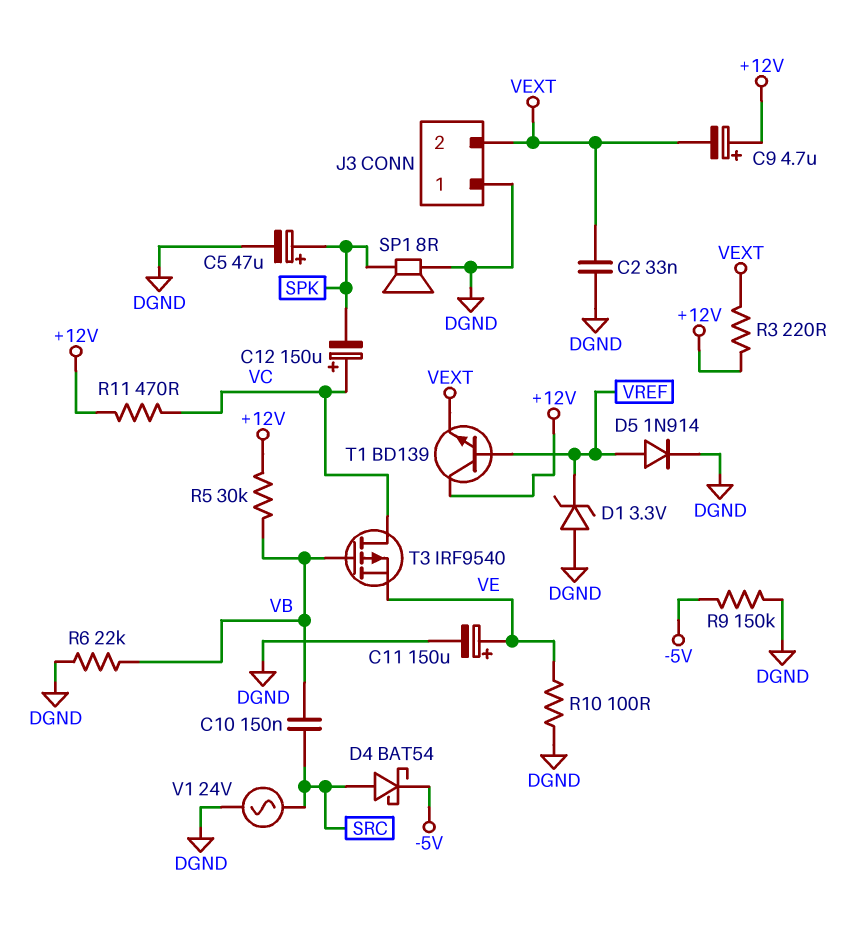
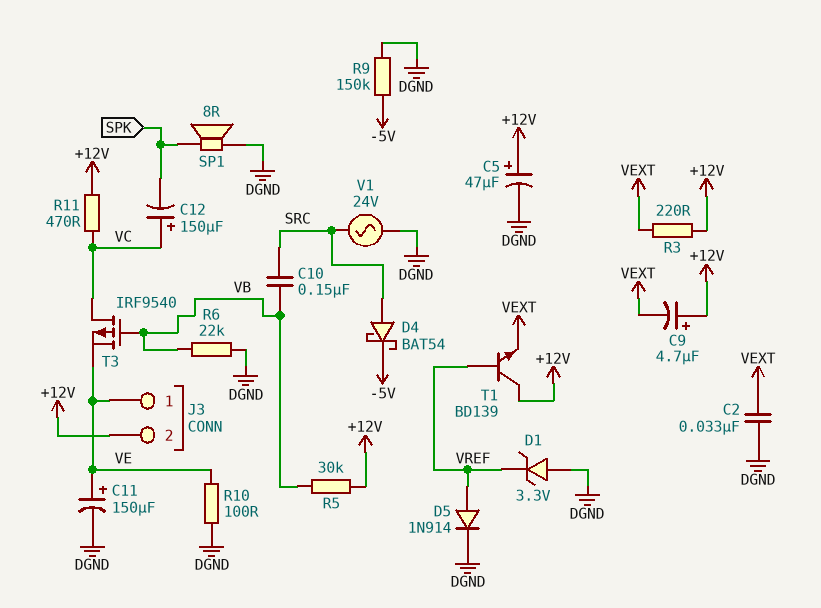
C5: 47uF (plus SPK, minus DGND) -> 47uF (plus +12V, minus DGND)
J3 pin 1: DGND -> VE
J3 pin 2: VEXT -> +12V

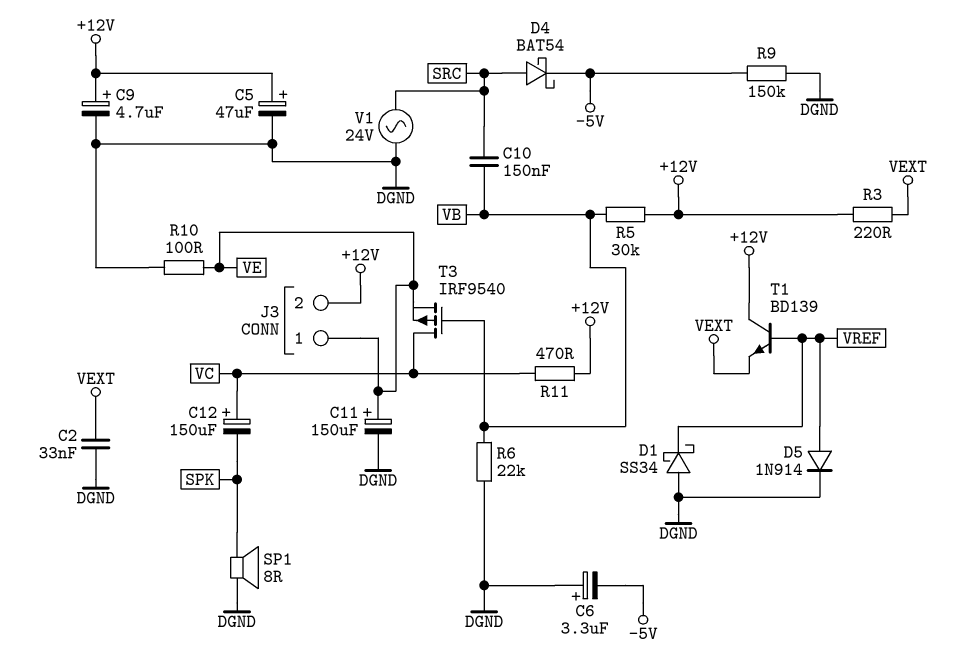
C6: none -> 3.3uF (plus DGND, minus -5V)
C9: 4.7uF (plus +12V, minus VEXT) -> 4.7uF (plus +12V, minus DGND)
D1: zener 3.3V (A DGND, K VREF) -> schottky SS34 (A DGND, K VREF)

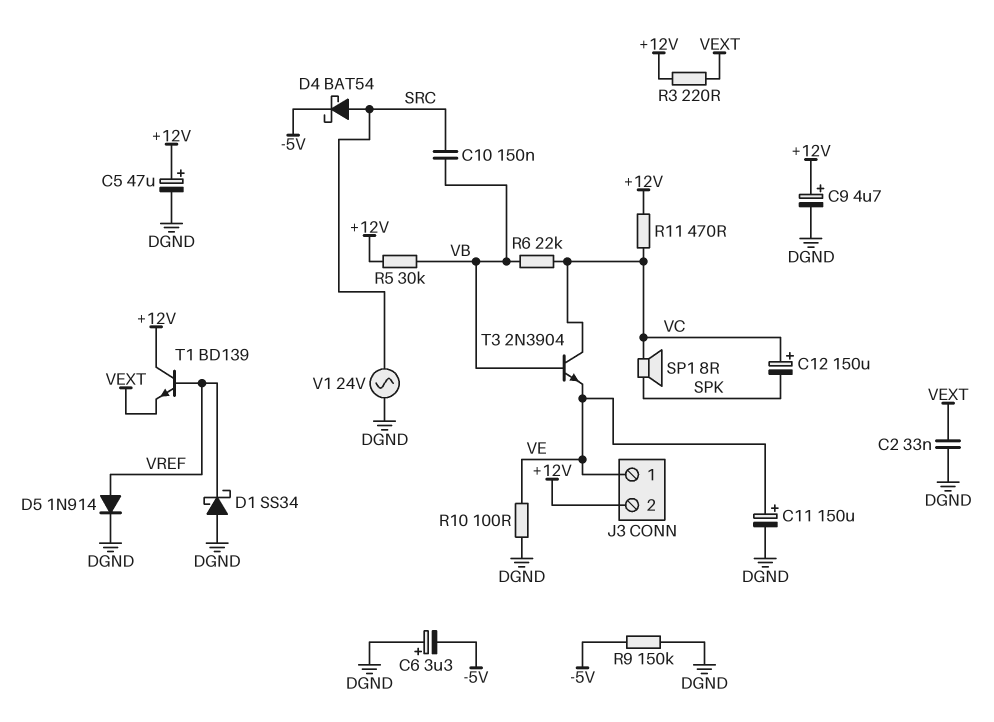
R6: 22k (DGND, VB) -> 22k (VB, VC)
SP1: speaker 8R (DGND, SPK) -> speaker 8R (SPK, VC)
T3: PMOS IRF9540 (G VB, D VC, S VE) -> NPN 2N3904 (B VB, C VC, E VE)

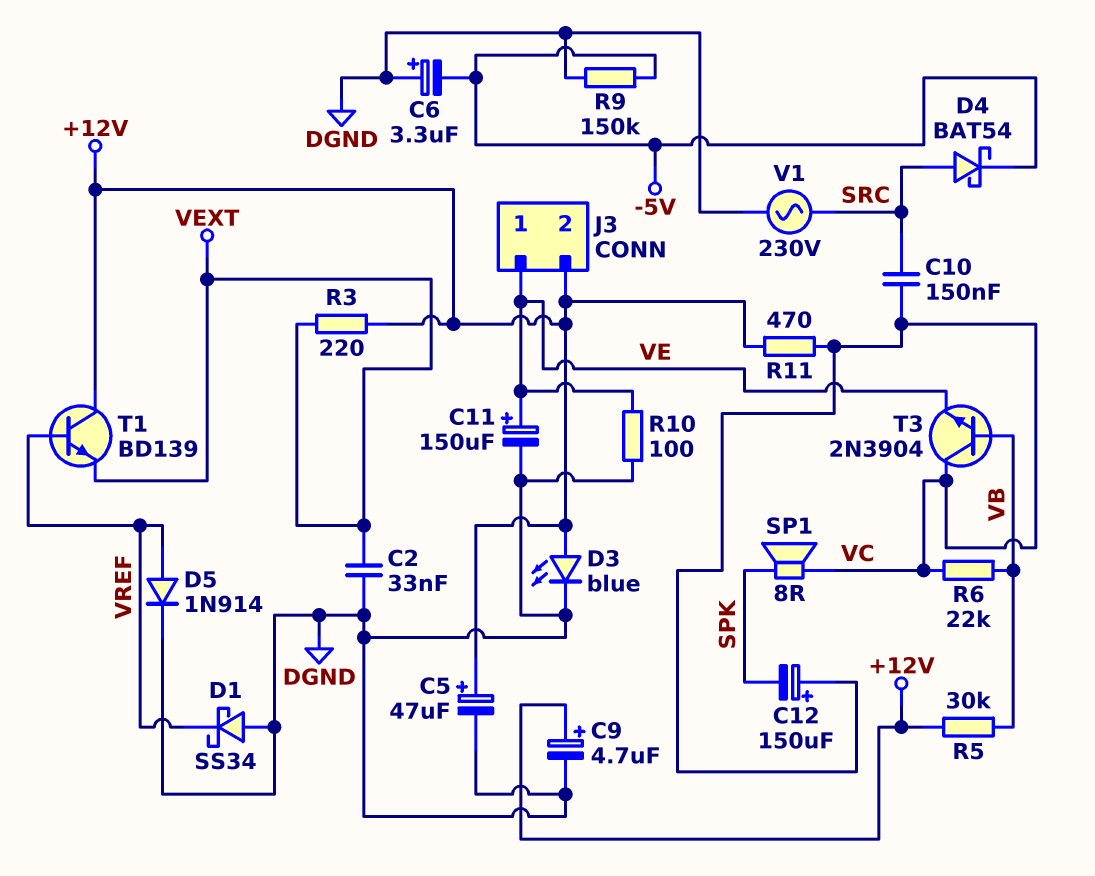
C10: 150nF (SRC, VB) -> 150nF (SRC, VC)
D3: none -> LED blue (A +12V, K DGND)
V1: AC 24V (DGND, SRC) -> AC 230V (DGND, SRC)

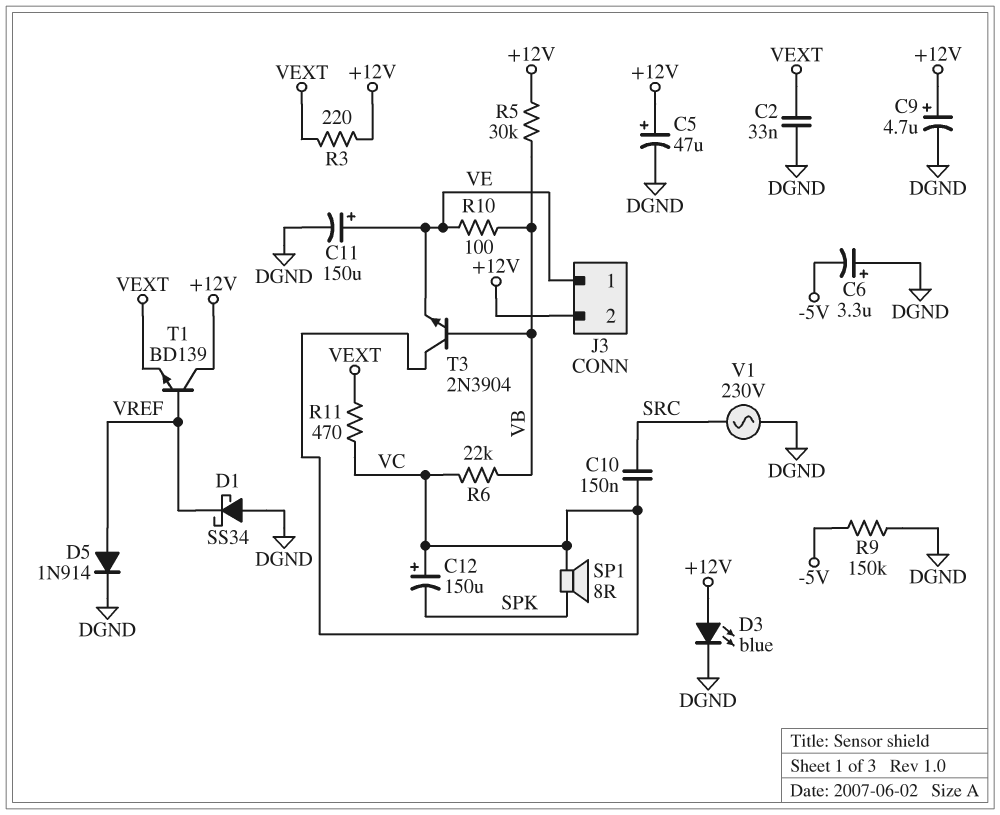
D4: schottky BAT54 (A SRC, K -5V) -> none
R10: 100 (DGND, VE) -> 100 (VB, VE)
R11: 470 (+12V, VC) -> 470 (VC, VEXT)

